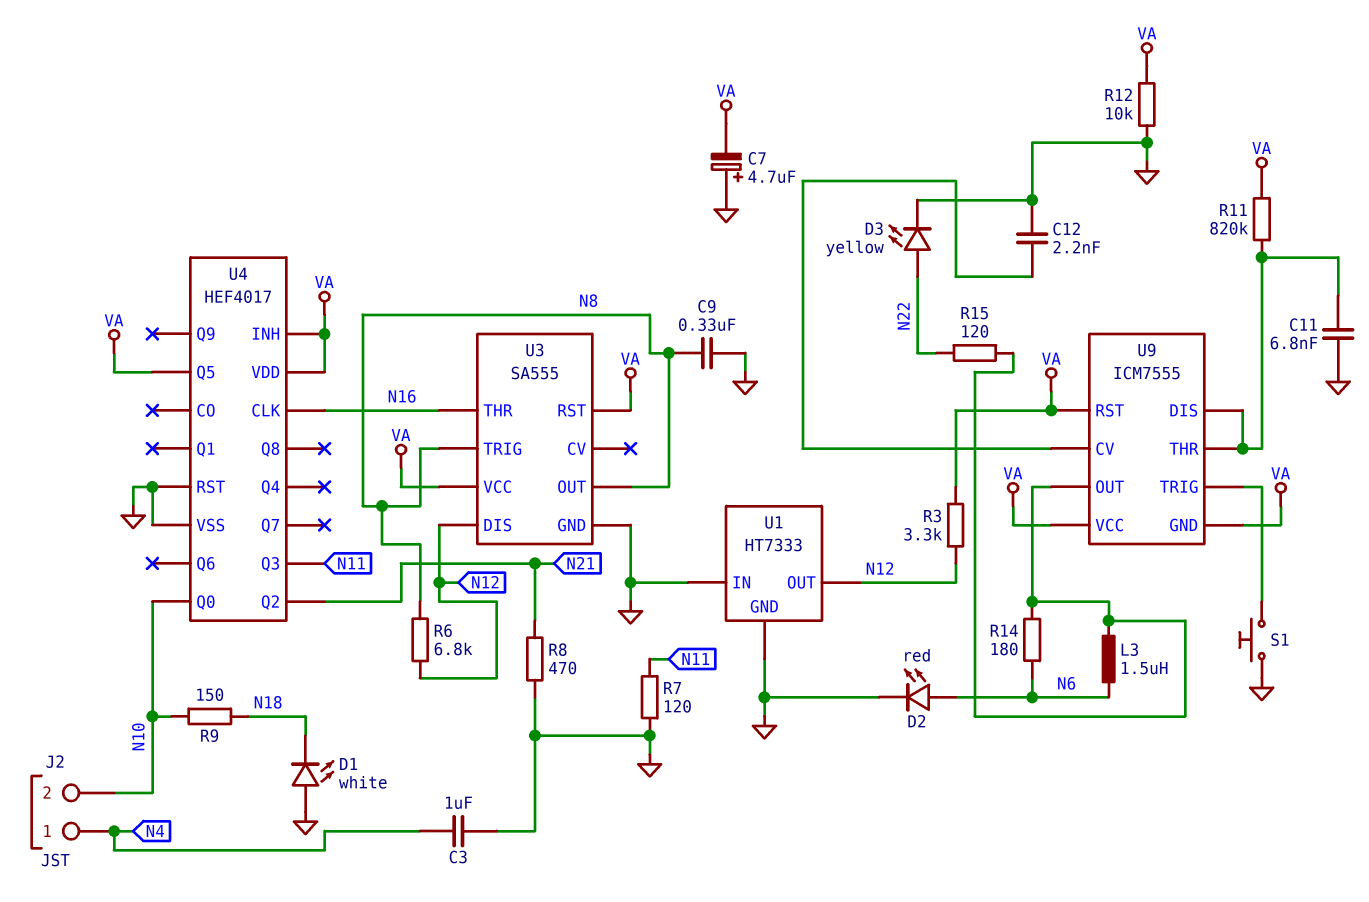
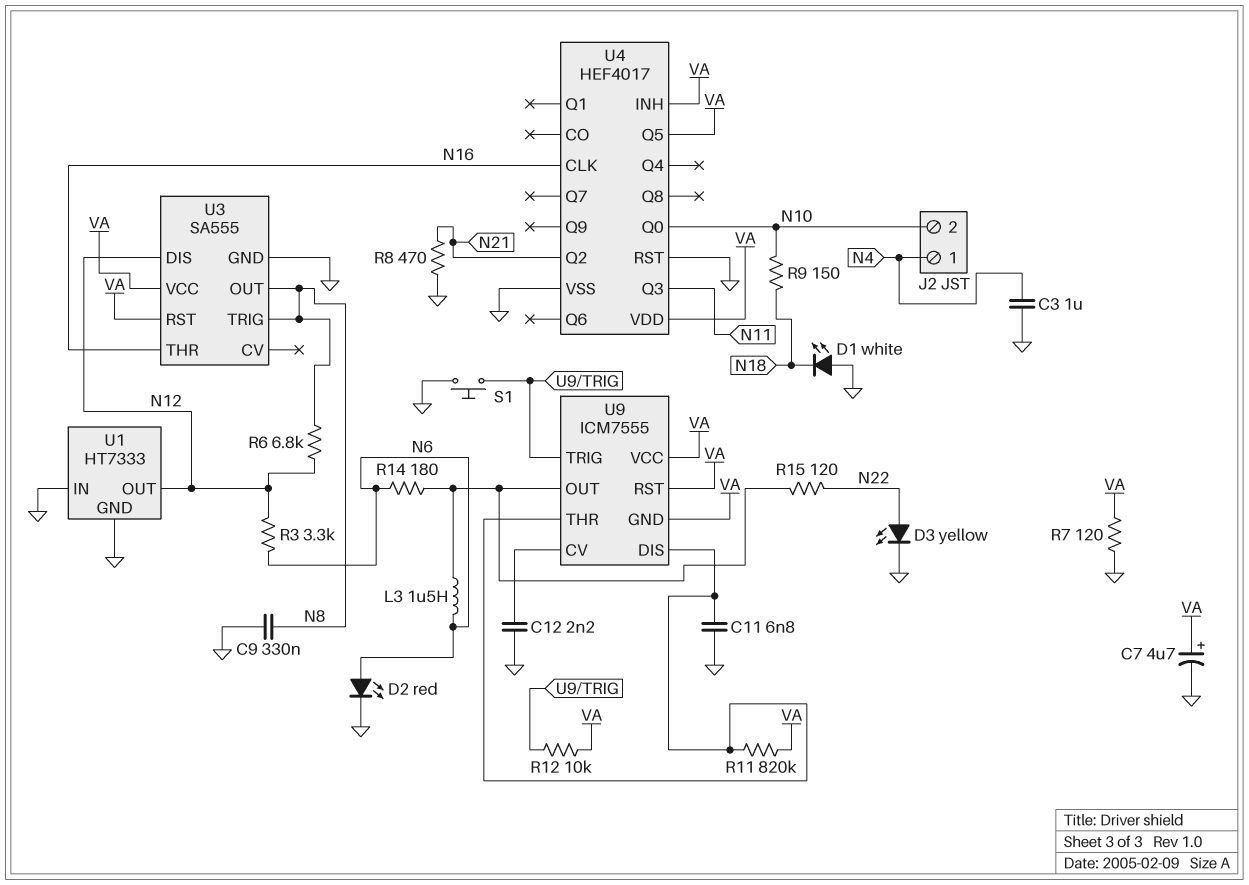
C7: 4.7uF (plus GND, minus VA) -> 4.7uF (plus VA, minus GND)
R3: 3.3k (N12, VA) -> 3.3k (N6, N12)
R7: 120 (GND, N11) -> 120 (GND, VA)
R12: 10k (GND, VA) -> 10k (U9/TRIG, VA)

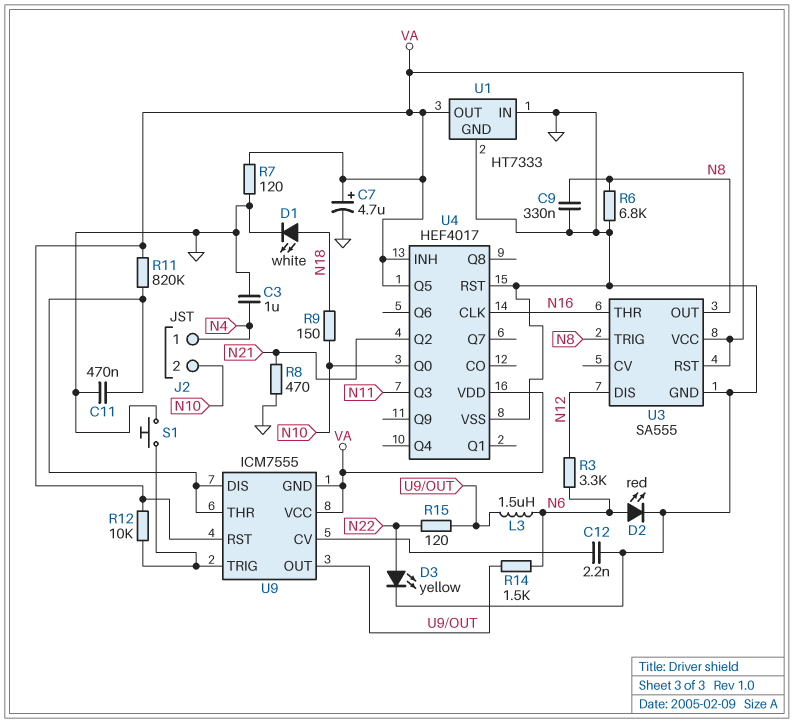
C11: 6.8nF (GND, U9/DIS) -> 470nF (GND, U9/DIS)
D1: LED white (A GND, K N18) -> LED white (A N18, K GND)
R6: 6.8k (N8, N12) -> 6.8k (GND, N8)
R14: 180 (N6, U9/OUT) -> 1.5k (N6, U9/OUT)
U1 pin OUT: N12 -> VA

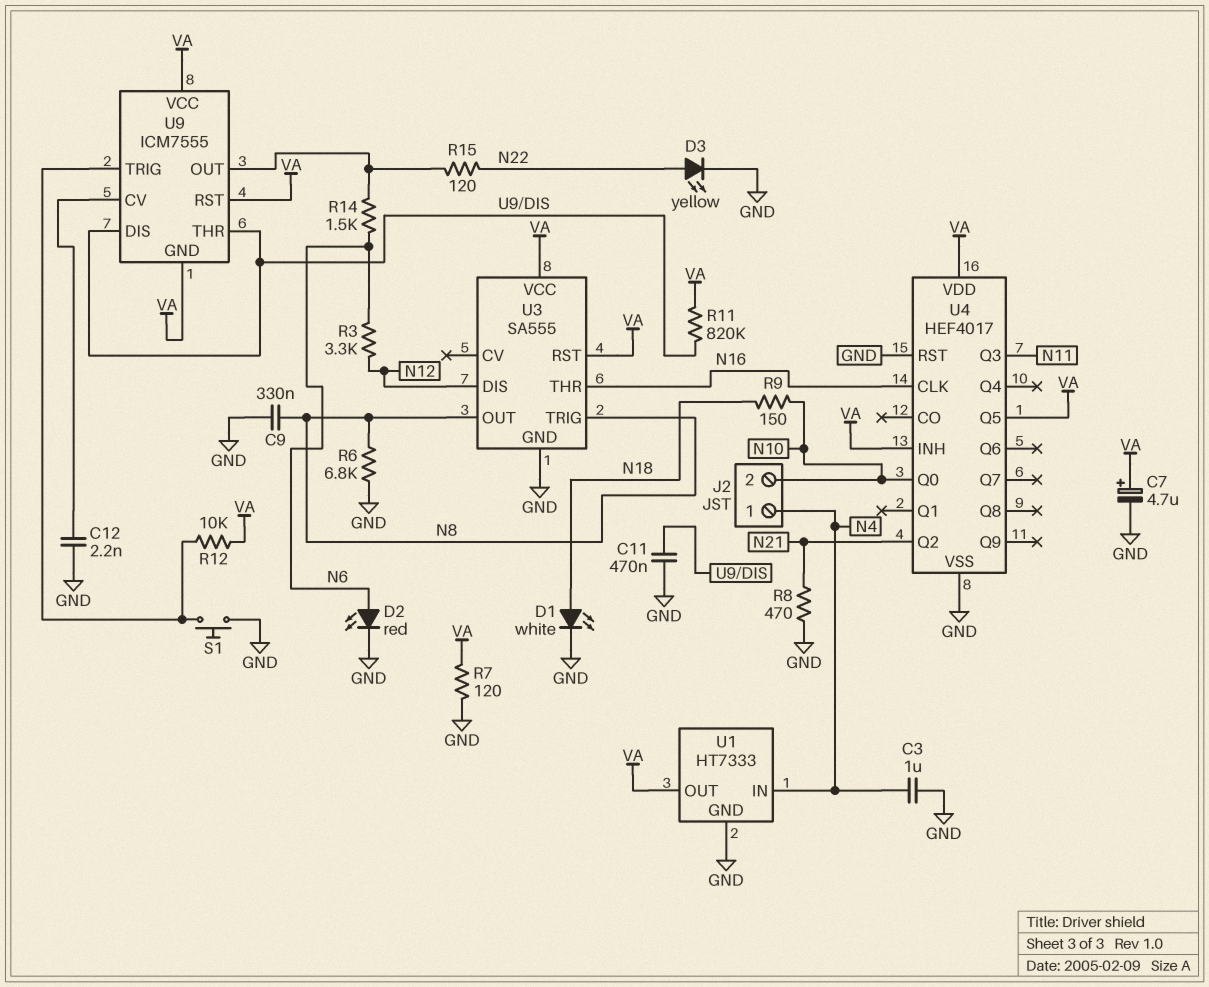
L3: 1.5uH (N6, U9/OUT) -> none
U1 pin IN: GND -> N4

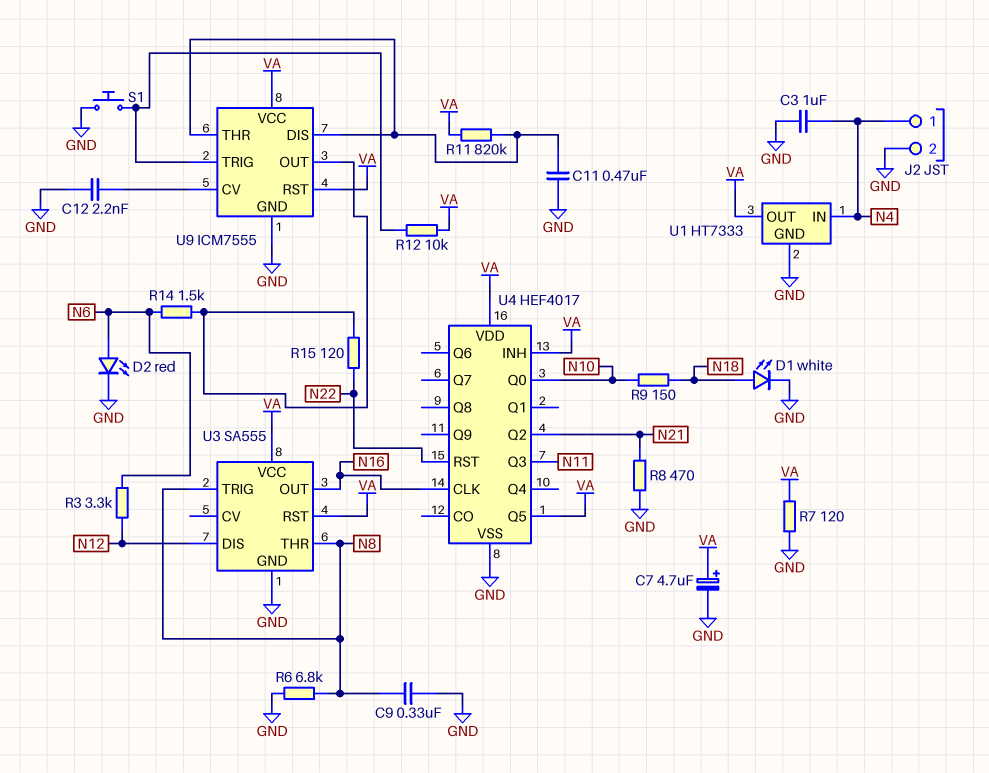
D3: LED yellow (A N22, K GND) -> none
J2 pin 2: N10 -> GND
U3 pin OUT: N8 -> N16
U3 pin THR: N16 -> N8
U4 pin RST: GND -> N22
U9 pin GND: VA -> GND

